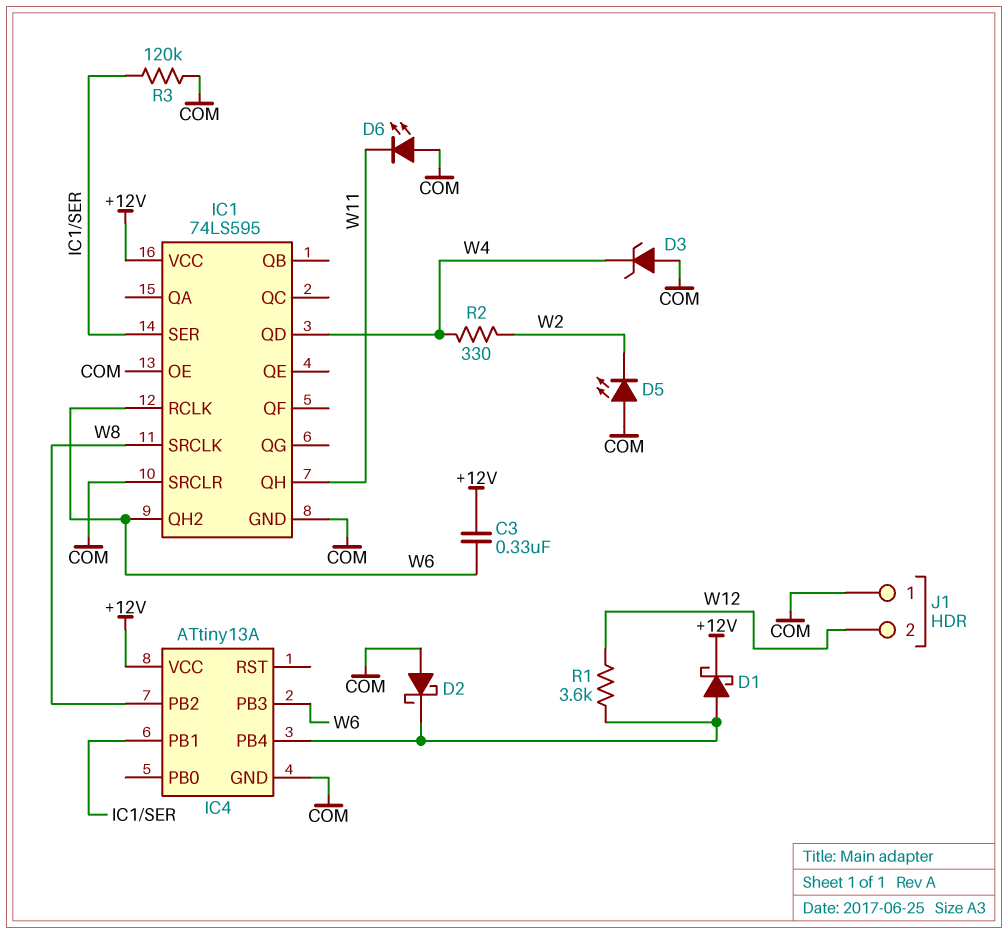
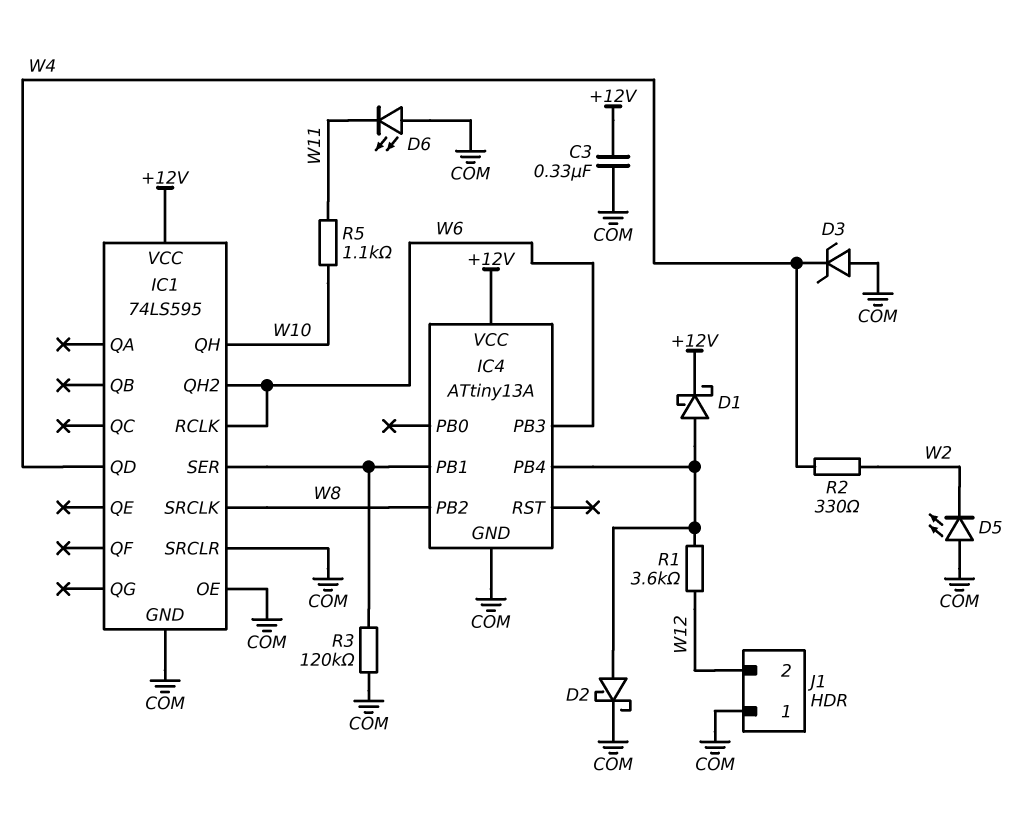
C3: 330nF (+12V, W6) -> 330nF (+12V, COM)
D2: schottky (A COM, K IC4/PB4) -> schottky (A IC4/PB4, K COM)
IC1 pin QH: W11 -> W10
R5: none -> 1.1k (W10, W11)

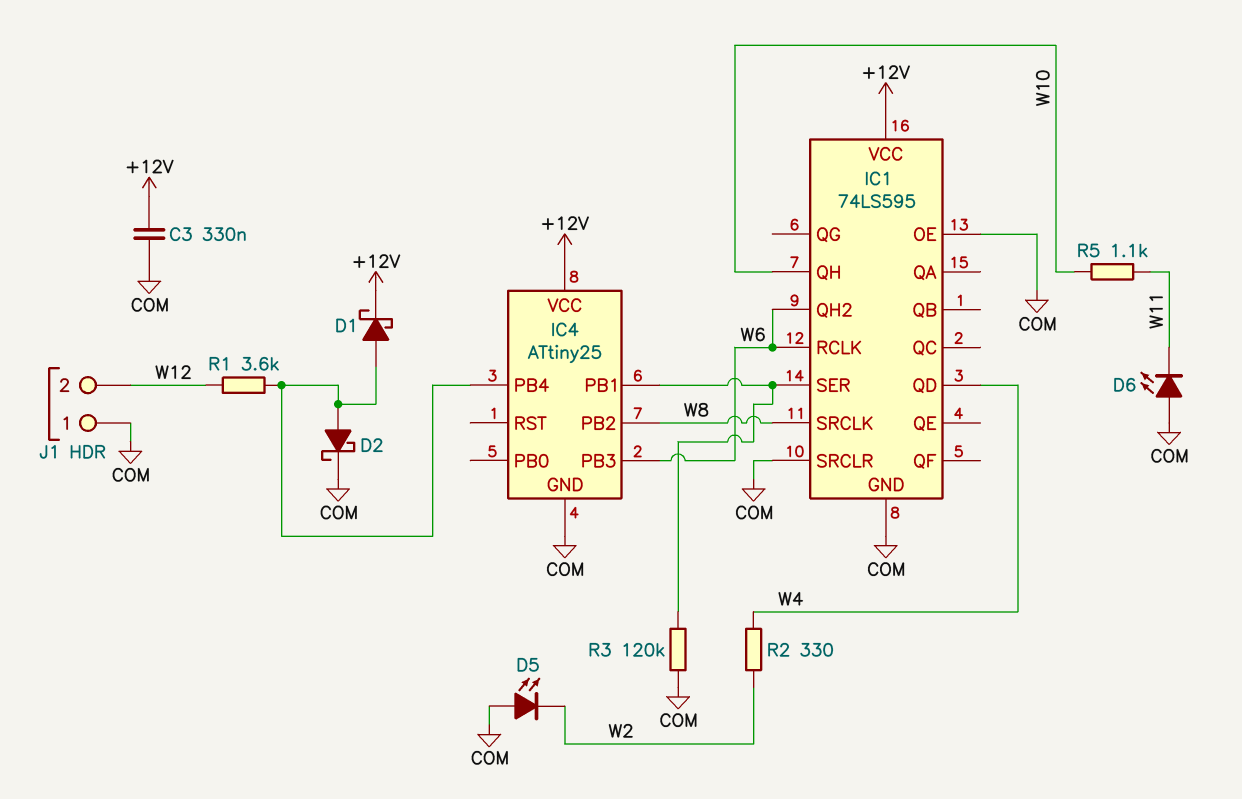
D3: zener (A COM, K W4) -> none
IC4: ATtiny13A -> ATtiny25

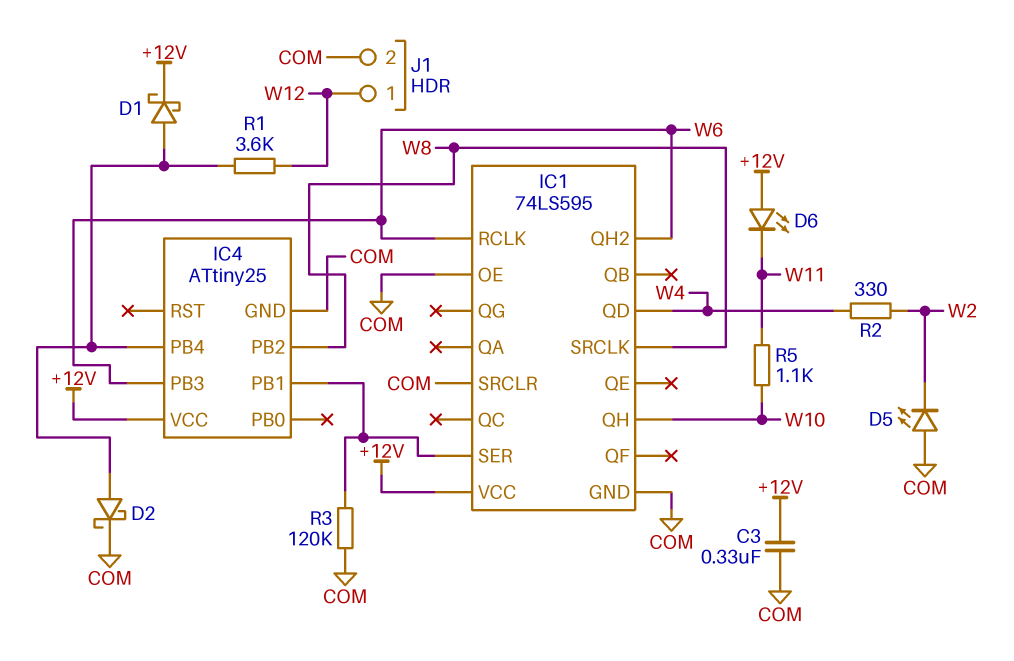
D6: LED (A COM, K W11) -> LED (A +12V, K W11)
J1 pin 1: COM -> W12
J1 pin 2: W12 -> COM

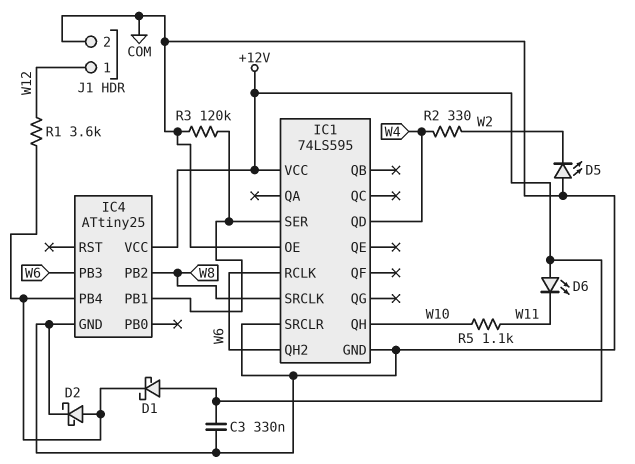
D1: schottky (A IC4/PB4, K +12V) -> schottky (A +12V, K IC4/PB4)

